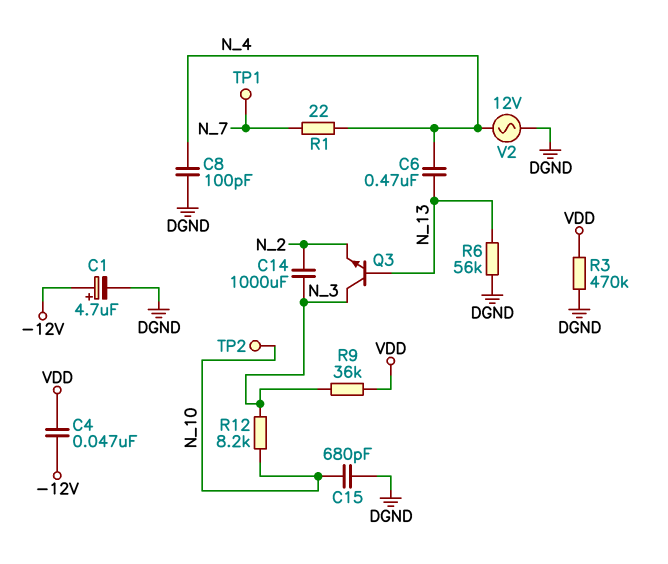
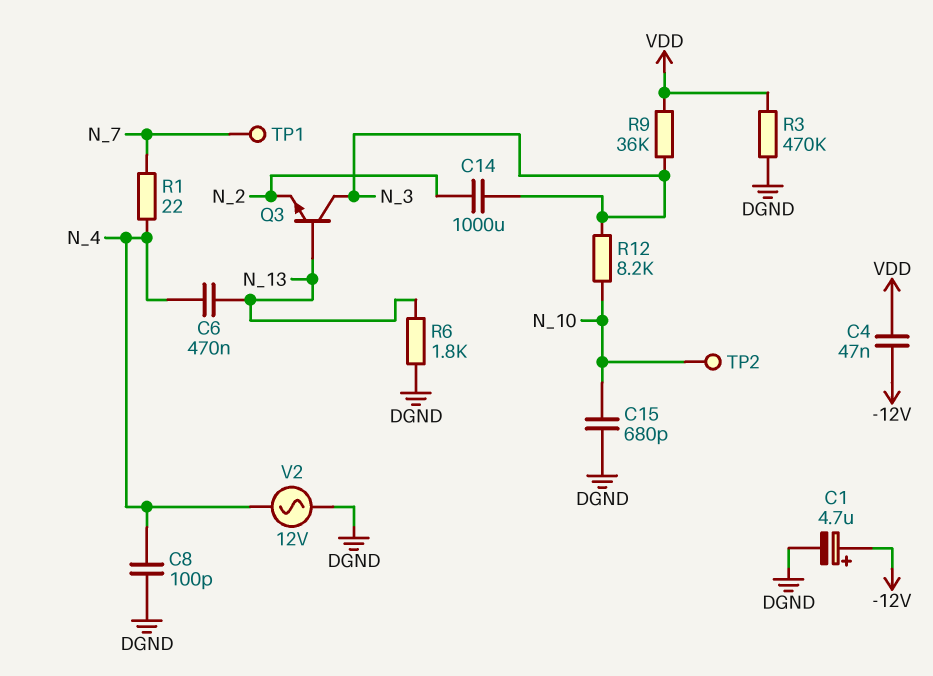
R6: 56k (DGND, N_13) -> 1.8k (DGND, N_13)

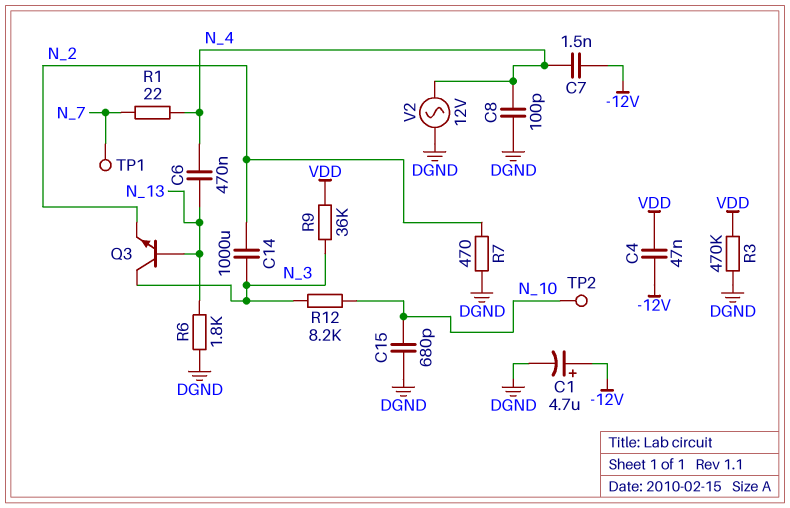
C7: none -> 1.5nF (-12V, N_4)
R7: none -> 470 (DGND, N_2)

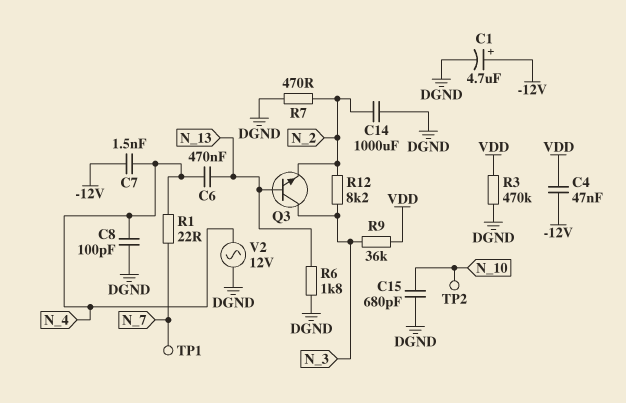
C14: 1000uF (N_2, N_3) -> 1000uF (DGND, N_2)
R12: 8.2k (N_3, N_10) -> 8.2k (N_2, N_3)

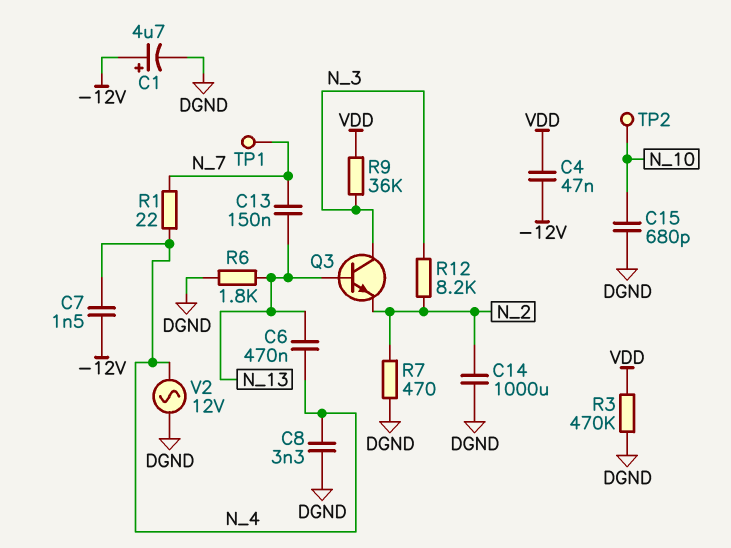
C8: 100pF (DGND, N_4) -> 3.3nF (DGND, N_4)
C13: none -> 150nF (N_7, N_13)

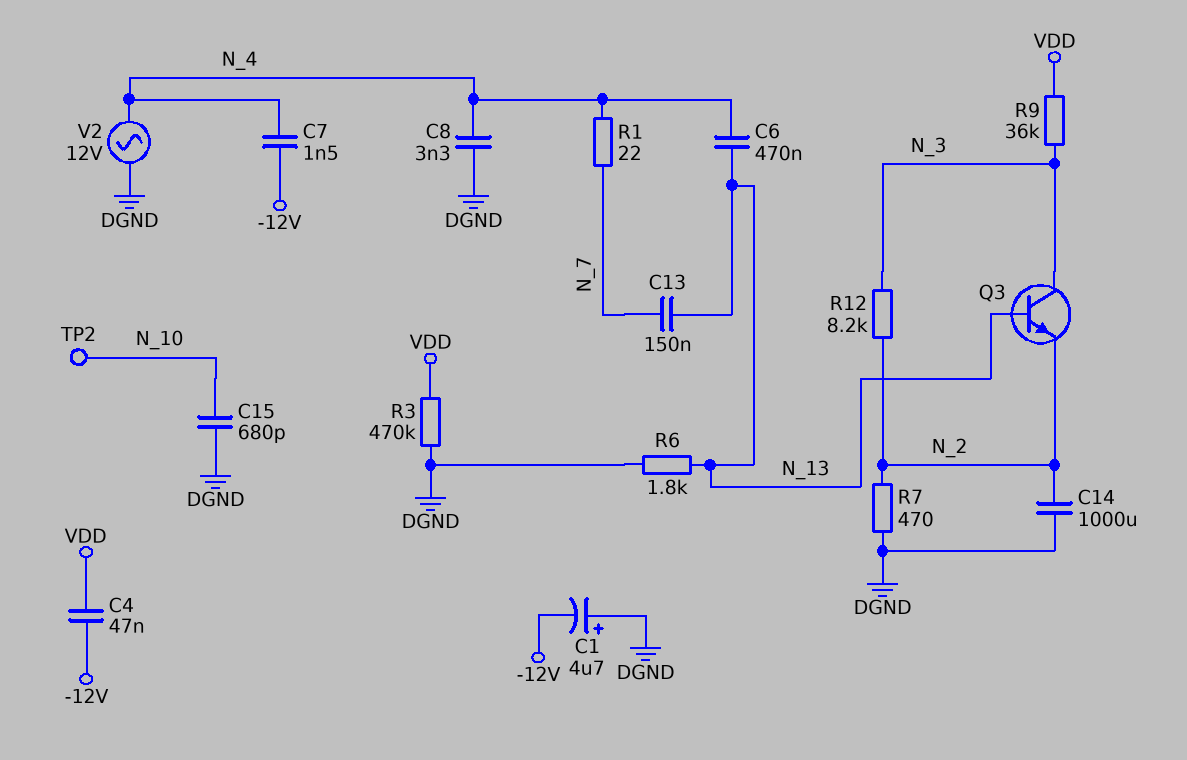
C1: 4.7uF (plus -12V, minus DGND) -> 4.7uF (plus DGND, minus -12V)
TP1: test point (N_7) -> none

